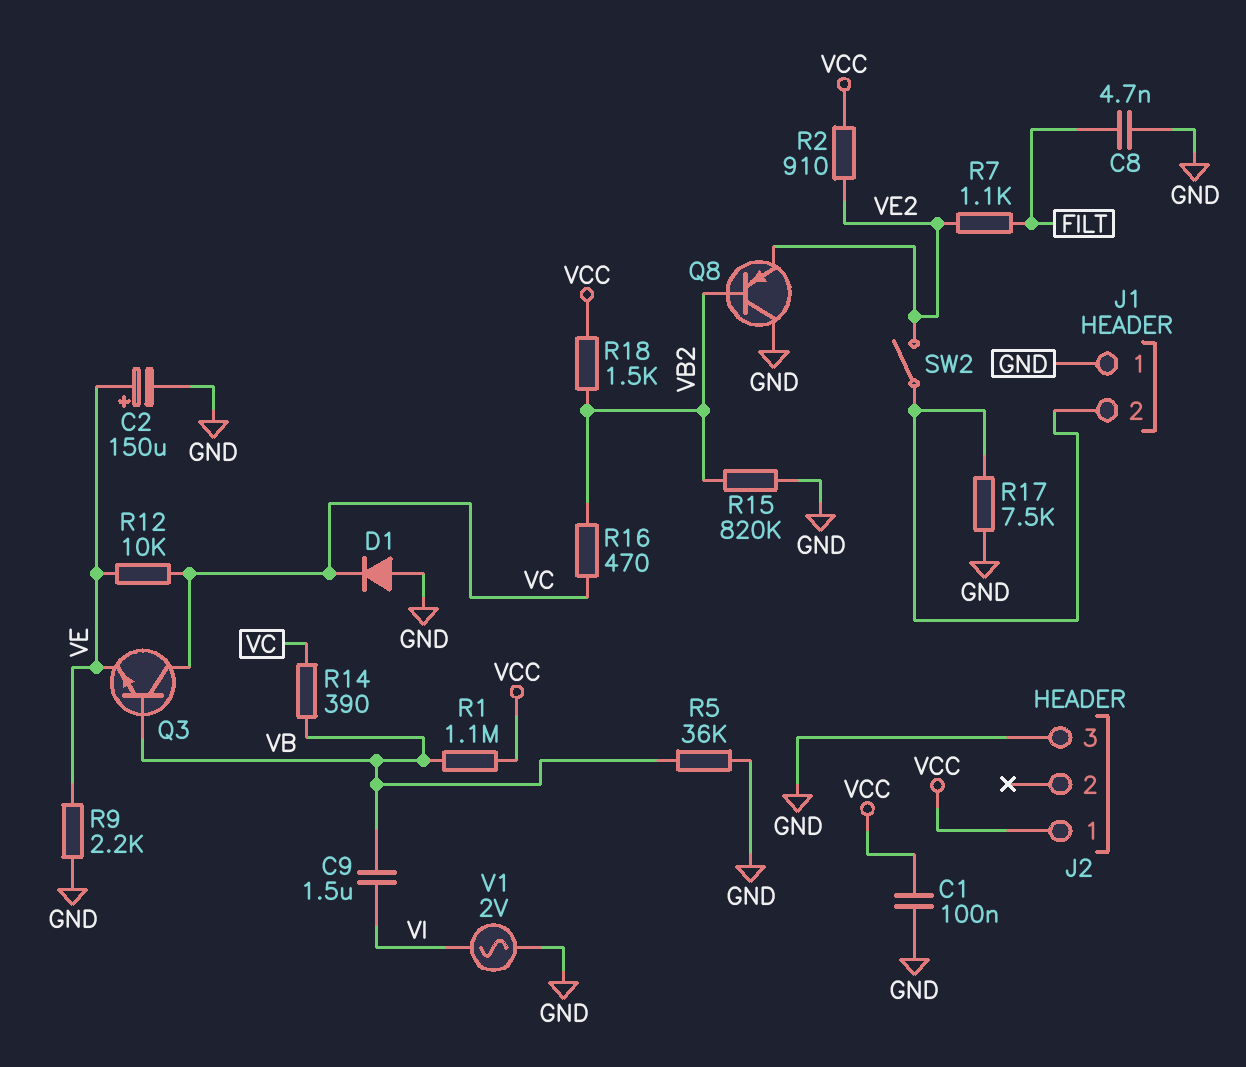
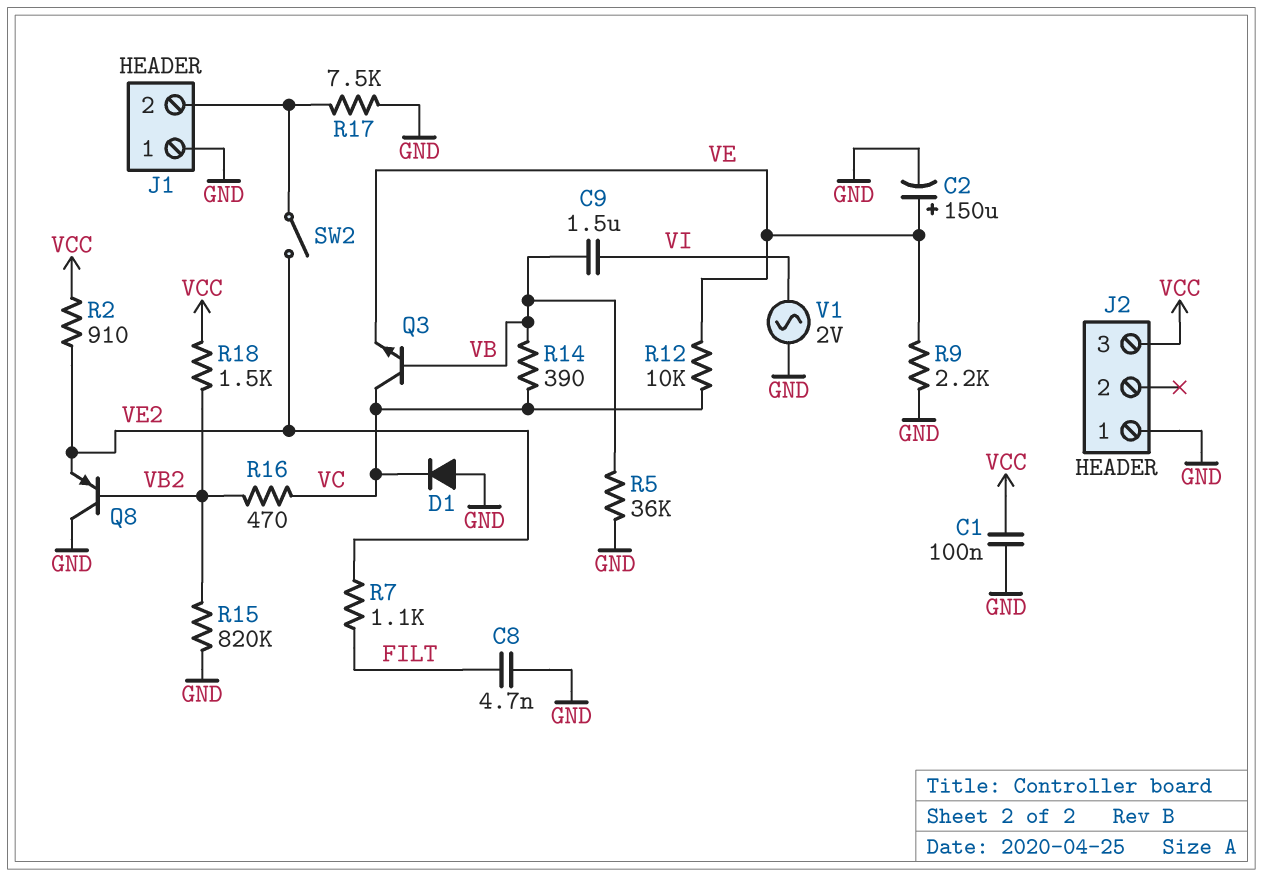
J2 pin 1: VCC -> GND
J2 pin 3: GND -> VCC
R1: 1.1M (VB, VCC) -> none

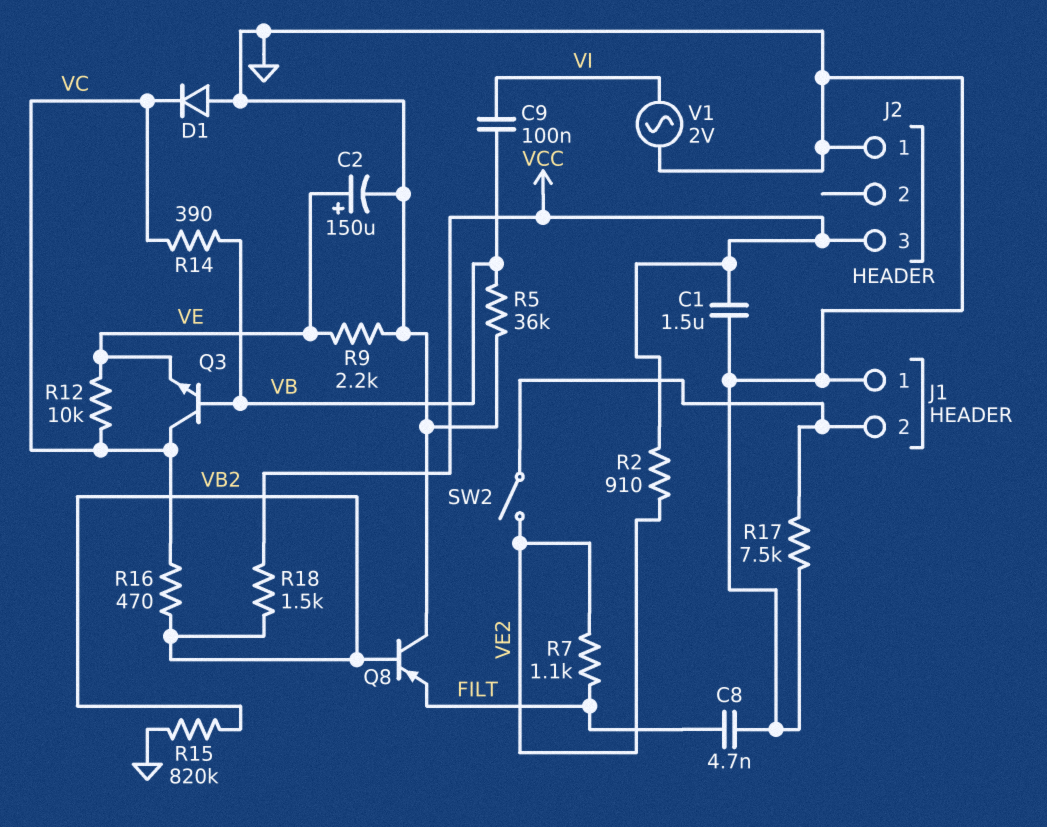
C1: 100nF (GND, VCC) -> 1.5uF (GND, VCC)
C9: 1.5uF (VB, VI) -> 100nF (VB, VI)
Q8: PNP (B VB2, C GND, E VE2) -> PNP (B VB2, C GND, E FILT)

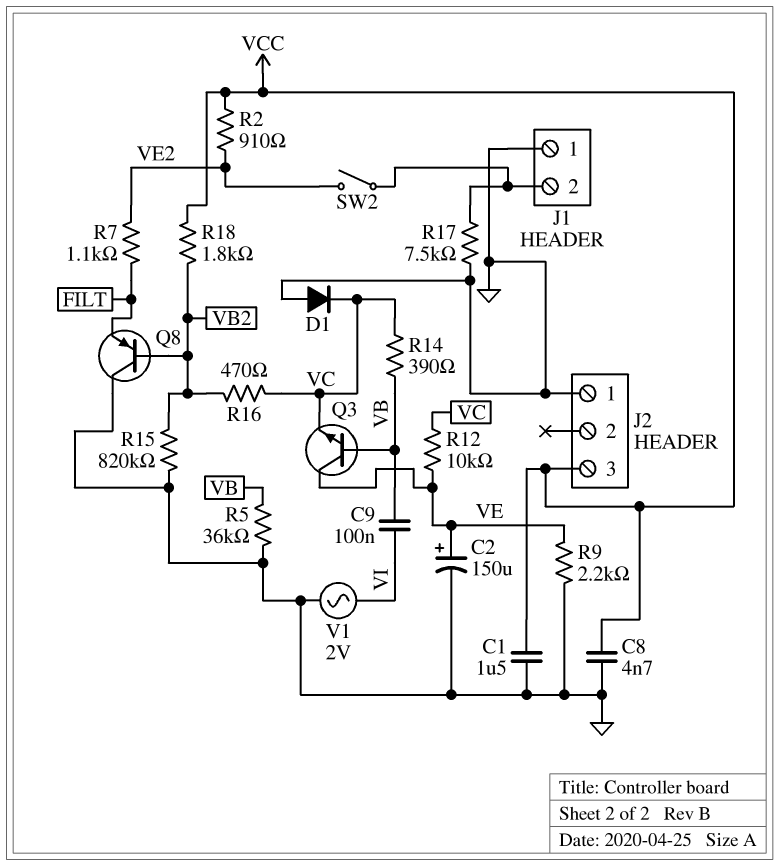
C8: 4.7nF (FILT, GND) -> 4.7nF (GND, VCC)
Q3: NPN (B VB, C VC, E VE) -> NPN (B VB, C VE, E VC)
R18: 1.5k (VB2, VCC) -> 1.8k (VB2, VCC)

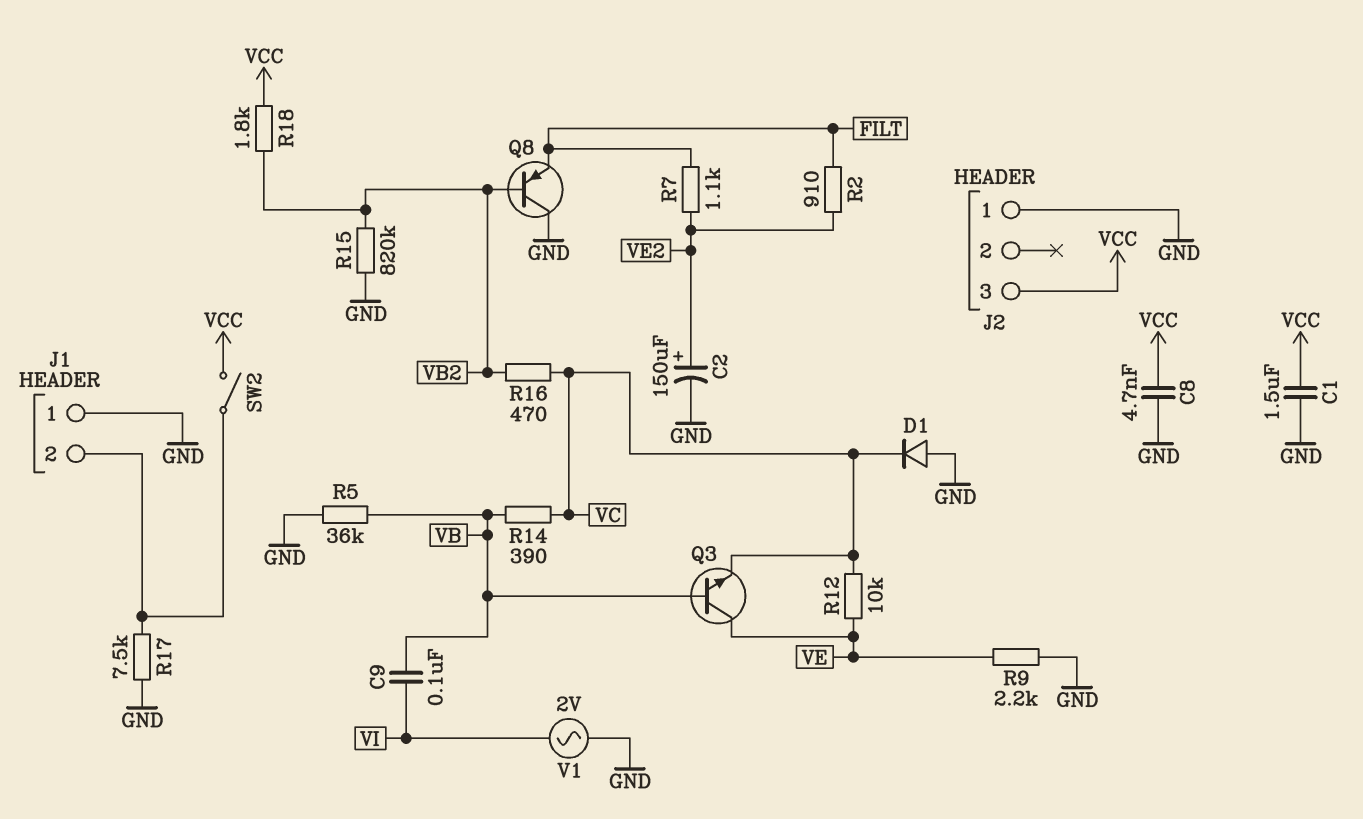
C2: 150uF (plus VE, minus GND) -> 150uF (plus VE2, minus GND)
R2: 910 (VCC, VE2) -> 910 (FILT, VE2)
SW2: switch (J1/2, VE2) -> switch (J1/2, VCC)

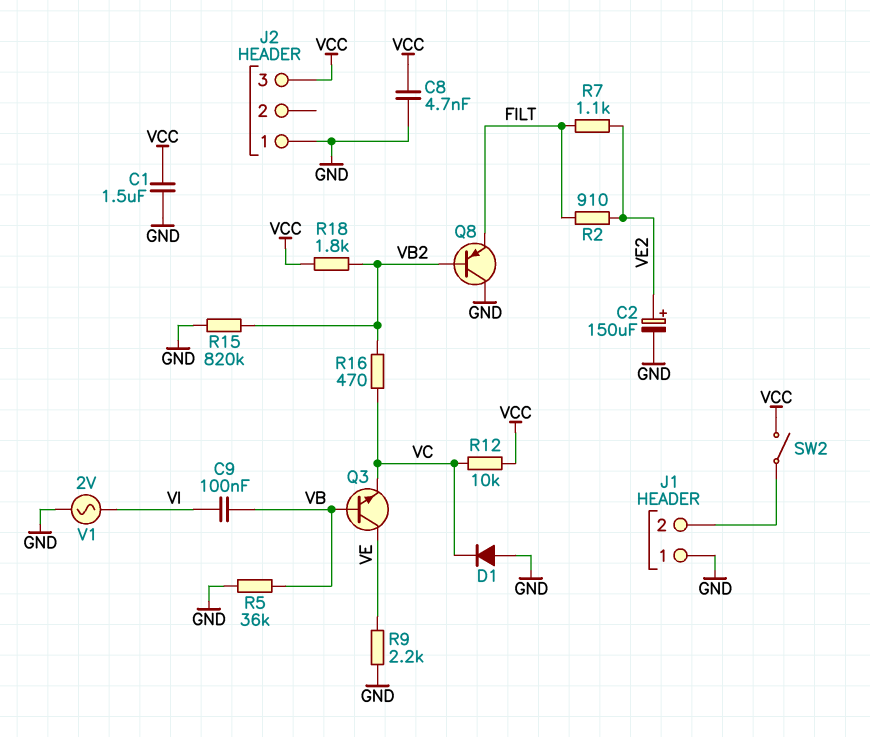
R12: 10k (VC, VE) -> 10k (VC, VCC)
R14: 390 (VB, VC) -> none
R17: 7.5k (GND, J1/2) -> none

